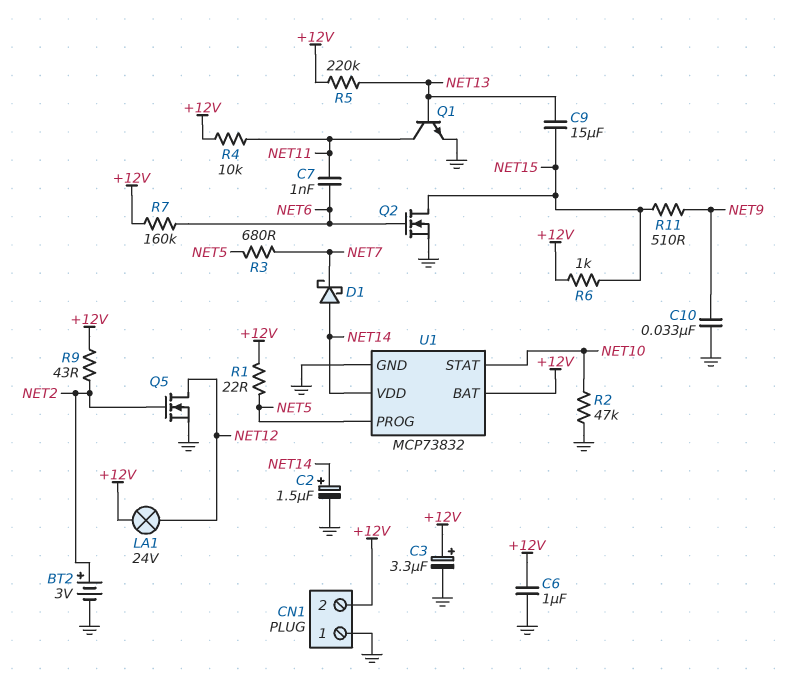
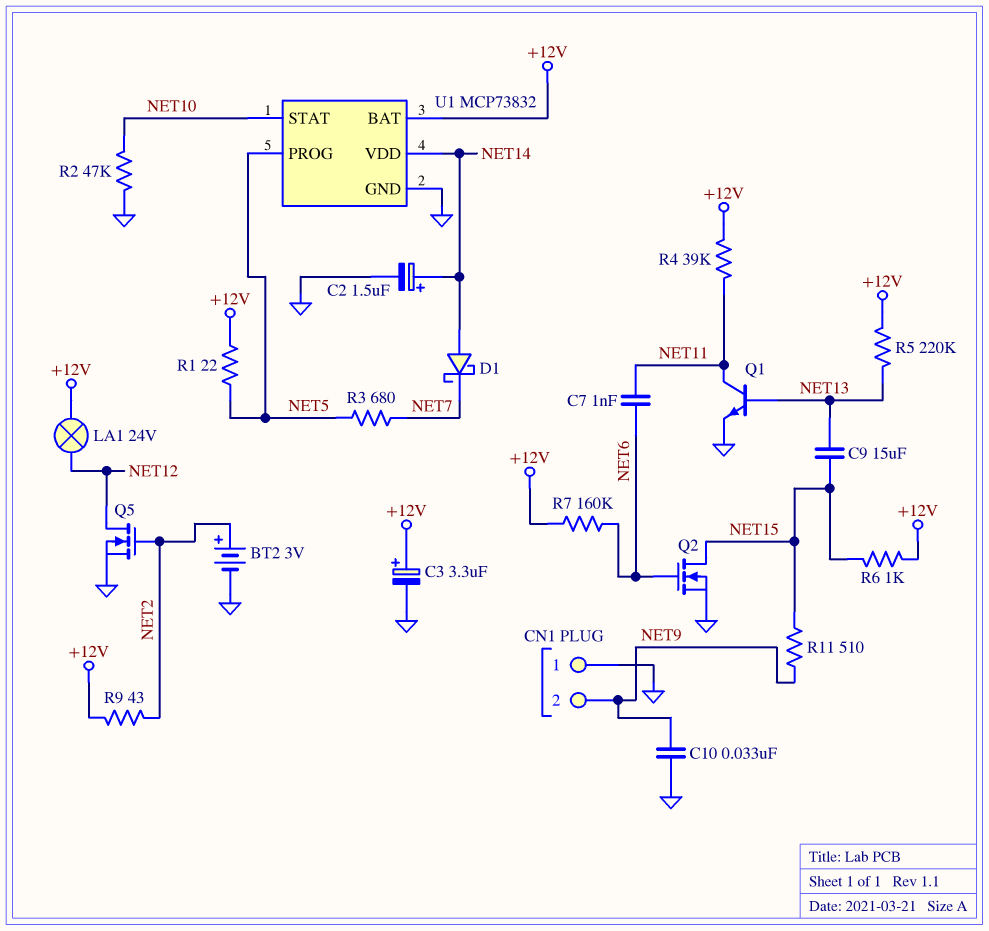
C6: 1uF (+12V, GND) -> none
CN1 pin 2: +12V -> NET9
R4: 10k (+12V, NET11) -> 39k (+12V, NET11)

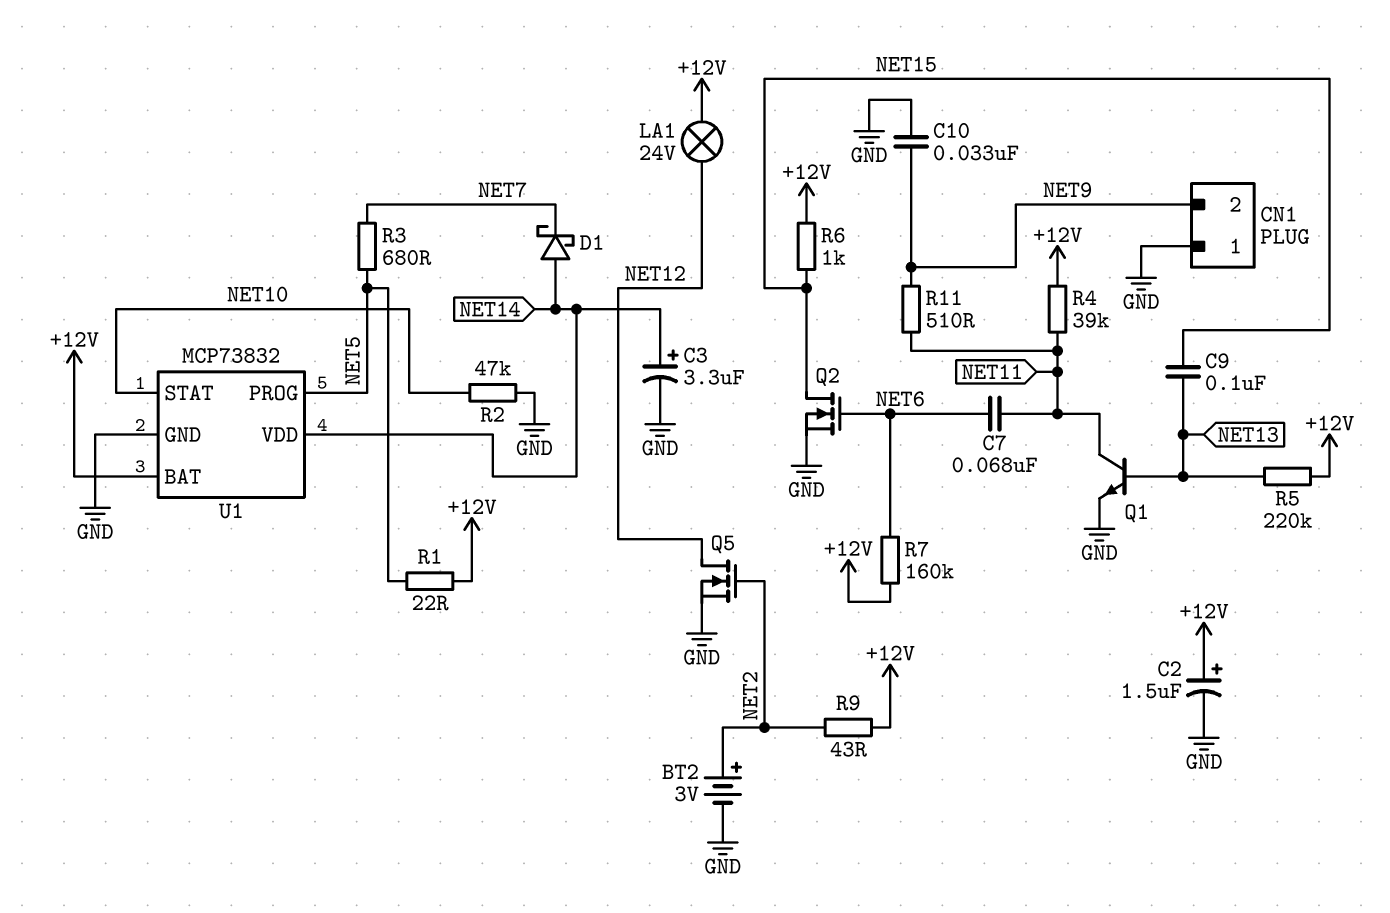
C2: 1.5uF (plus NET14, minus GND) -> 1.5uF (plus +12V, minus GND)
C3: 3.3uF (plus +12V, minus GND) -> 3.3uF (plus NET14, minus GND)
C7: 1nF (NET6, NET11) -> 68nF (NET6, NET11)
C9: 15uF (NET13, NET15) -> 100nF (NET13, NET15)
R11: 510 (NET9, NET15) -> 510 (NET9, NET11)

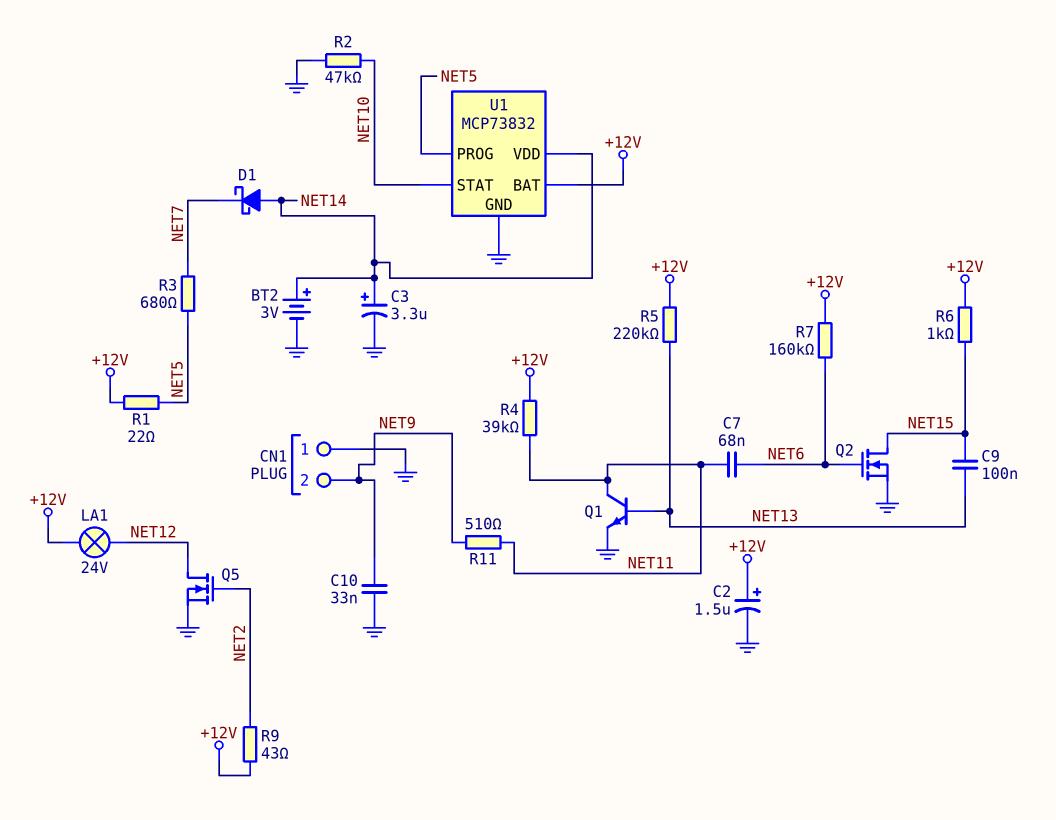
BT2: 3V (plus NET2, minus GND) -> 3V (plus NET14, minus GND)

